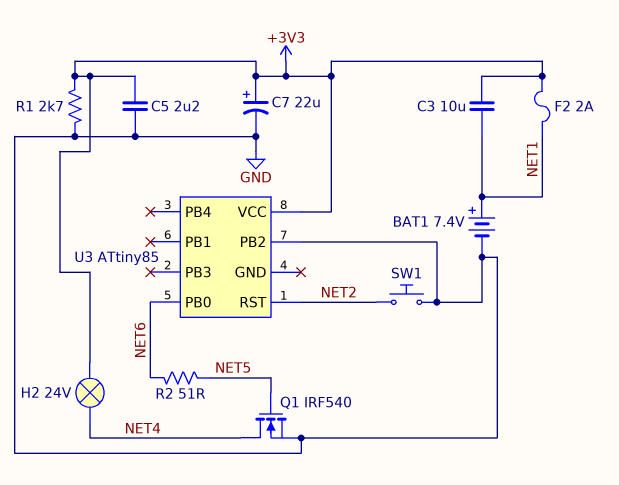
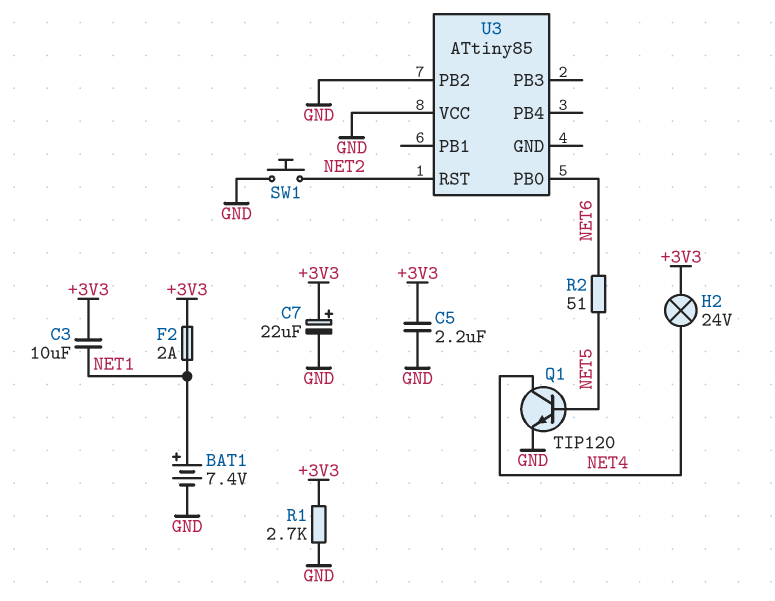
Q1: NMOS IRF540 (G NET5, D NET4, S GND) -> NPN TIP120 (B NET5, C NET4, E GND)
U3 pin VCC: +3V3 -> GND

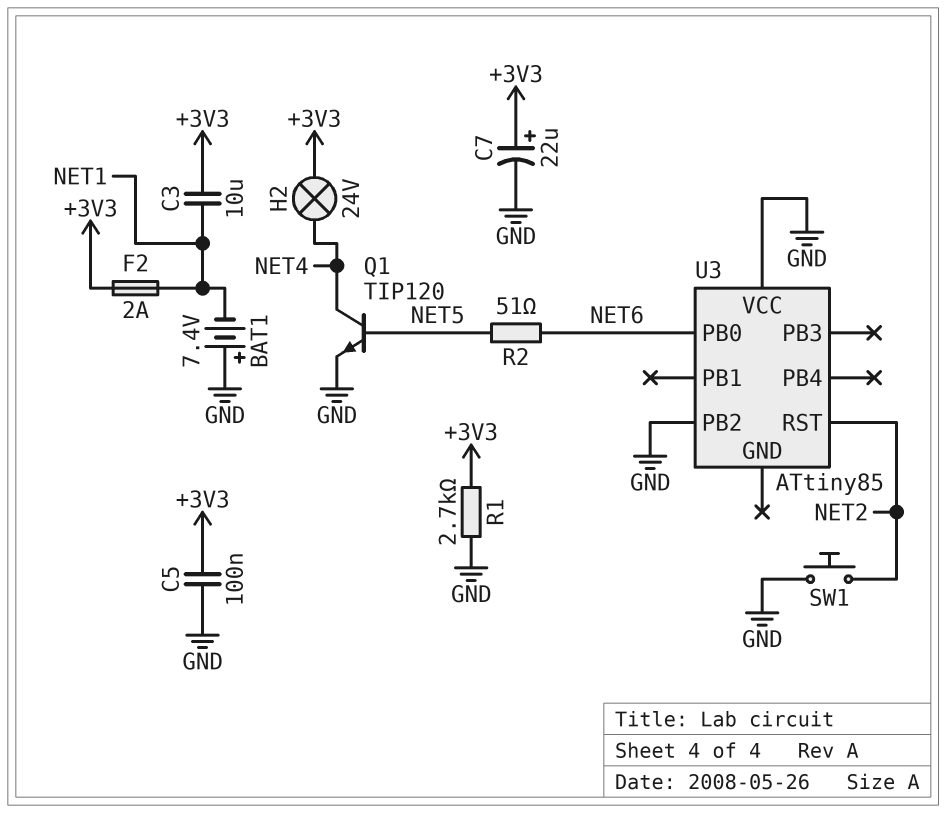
BAT1: 7.4V (plus NET1, minus GND) -> 7.4V (plus GND, minus NET1)
C5: 2.2uF (+3V3, GND) -> 100nF (+3V3, GND)

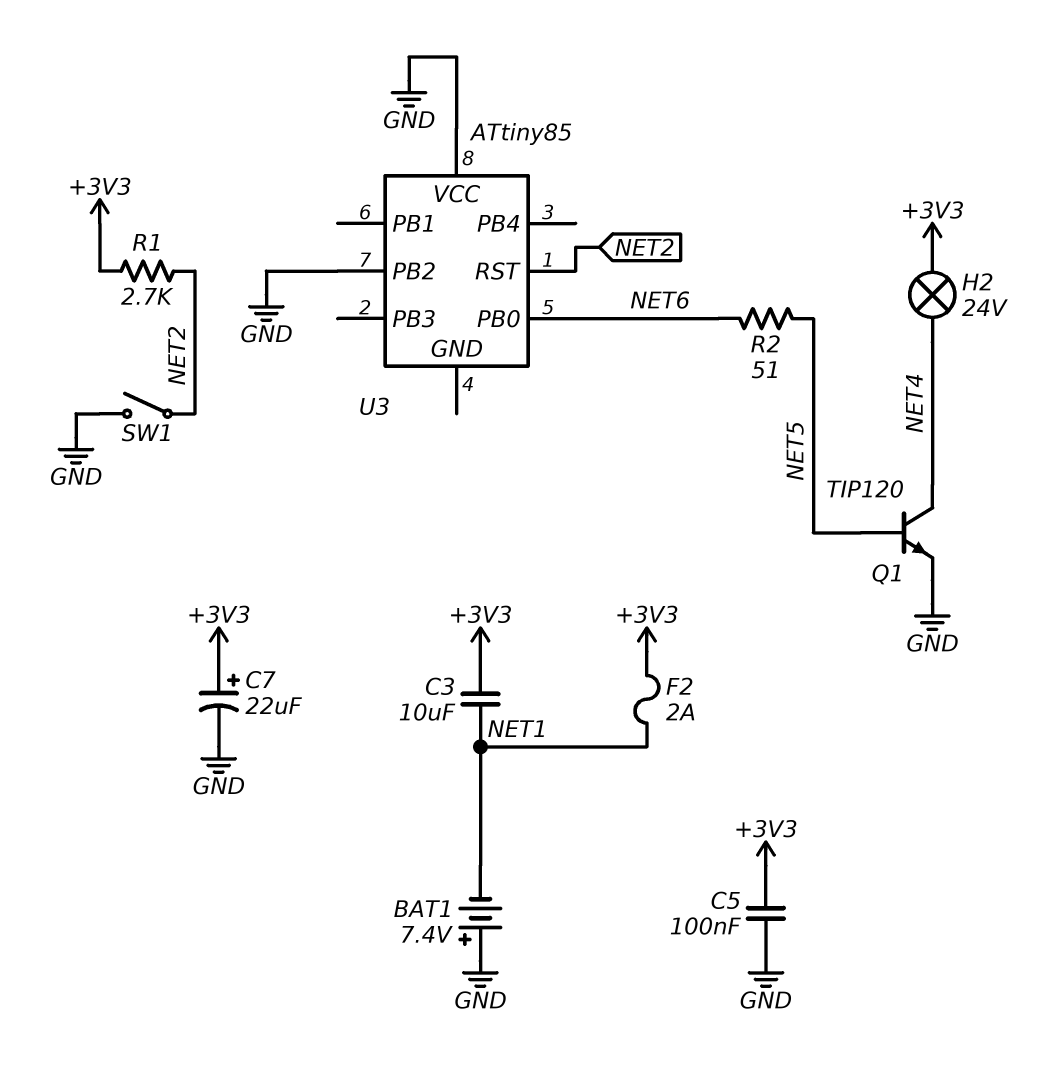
R1: 2.7k (+3V3, GND) -> 2.7k (+3V3, NET2)
SW1: button (GND, NET2) -> switch (GND, NET2)

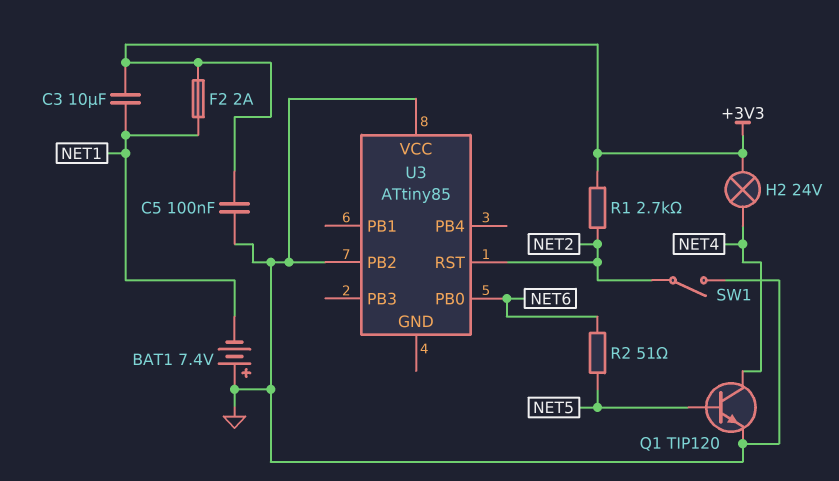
C7: 22uF (plus +3V3, minus GND) -> none

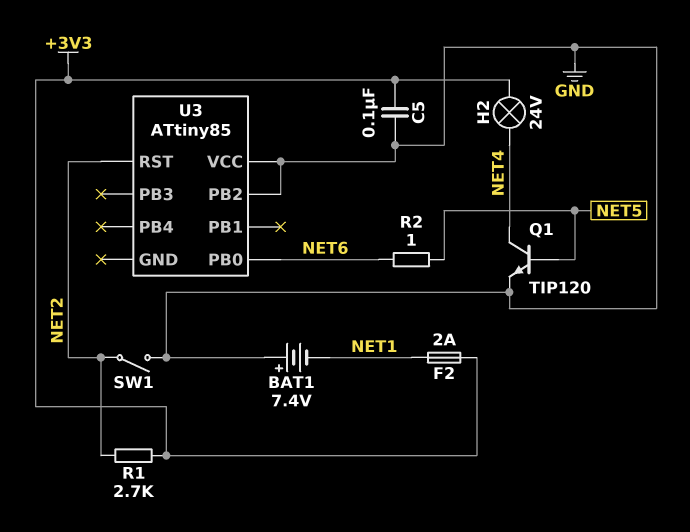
C3: 10uF (+3V3, NET1) -> none
R2: 51 (NET5, NET6) -> 1 (NET5, NET6)

